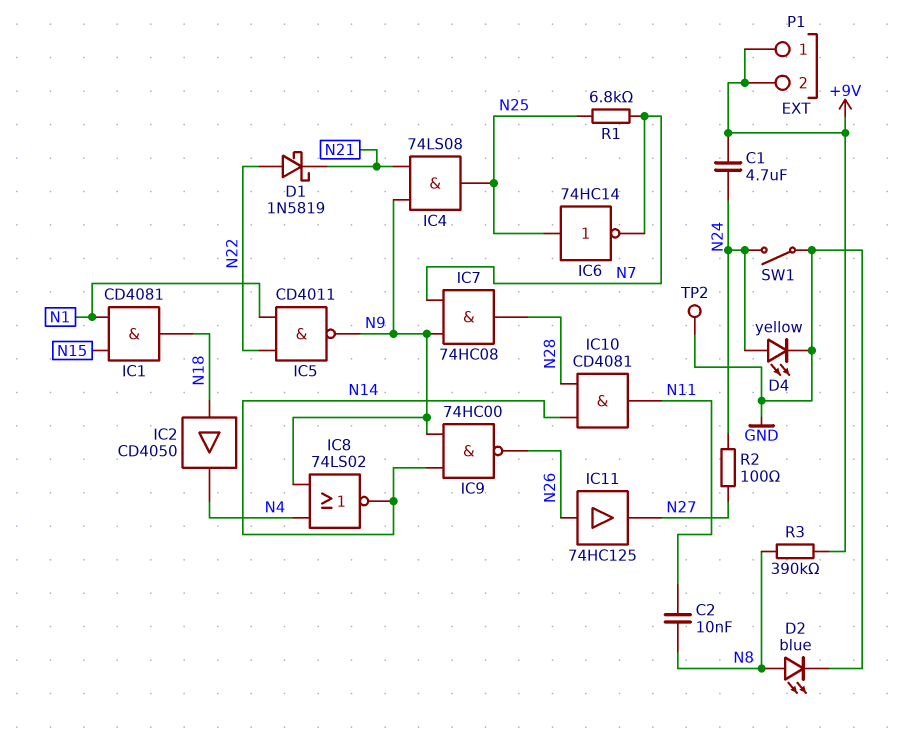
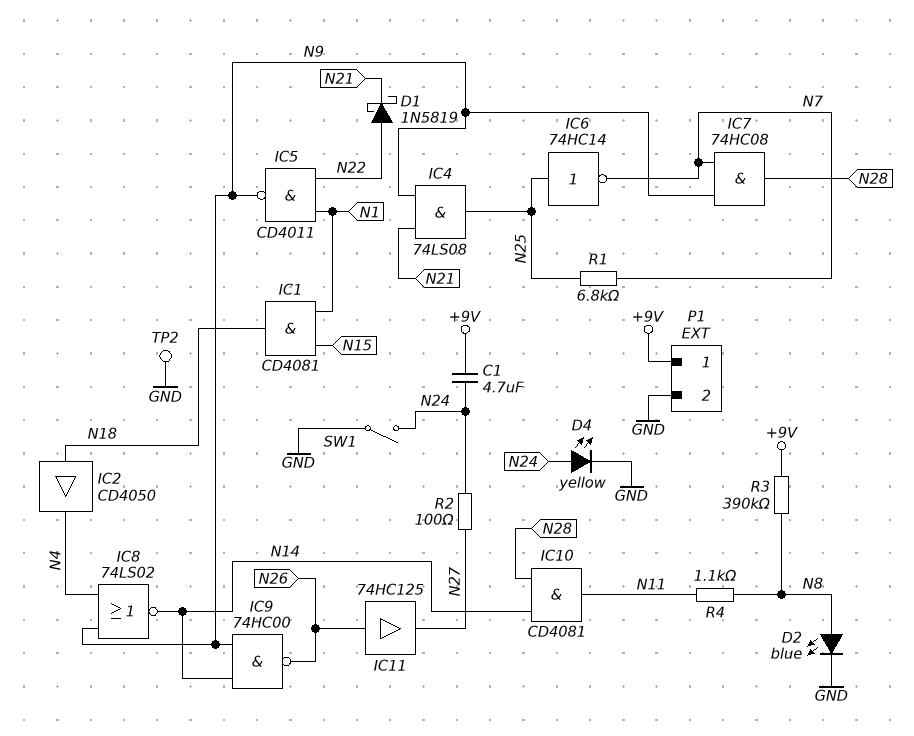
C2: 10nF (N8, N11) -> none
P1 pin 2: +9V -> GND
R4: none -> 1.1k (N8, N11)

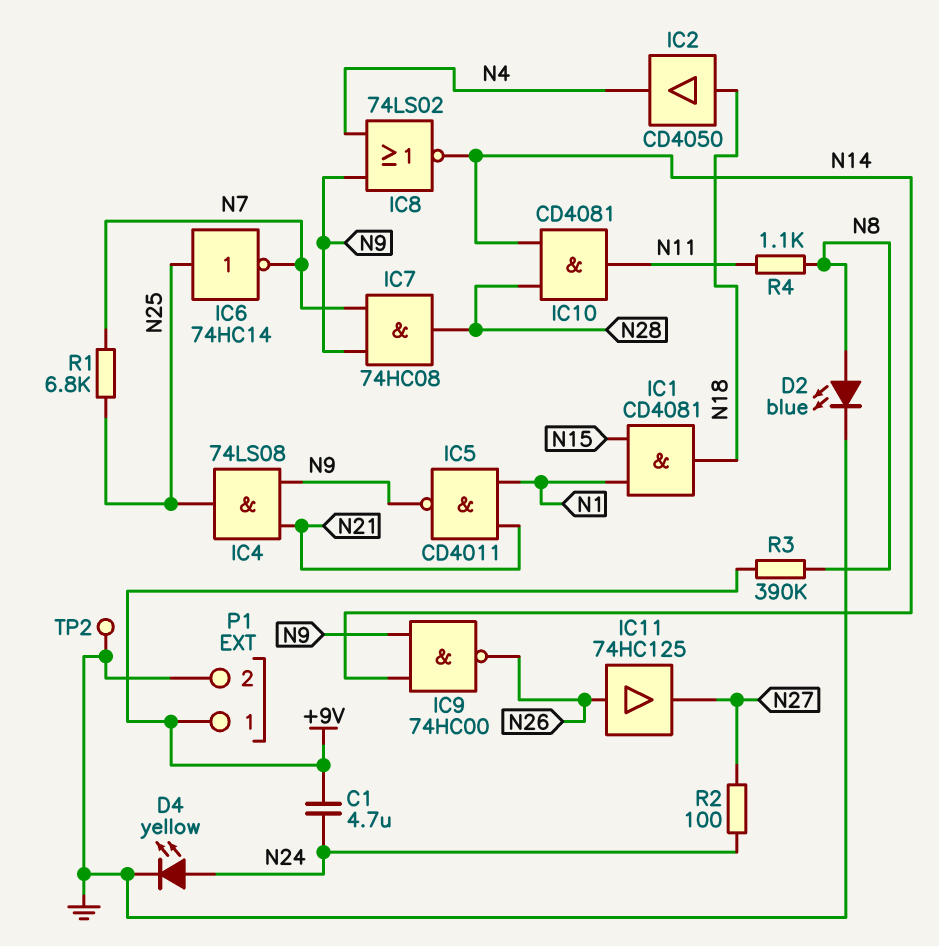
D1: schottky 1N5819 (A N22, K N21) -> none
IC5: NAND CD4011 (in N1, in N22, out N9) -> NAND CD4011 (in N1, in N21, out N9)
SW1: switch (GND, N24) -> none

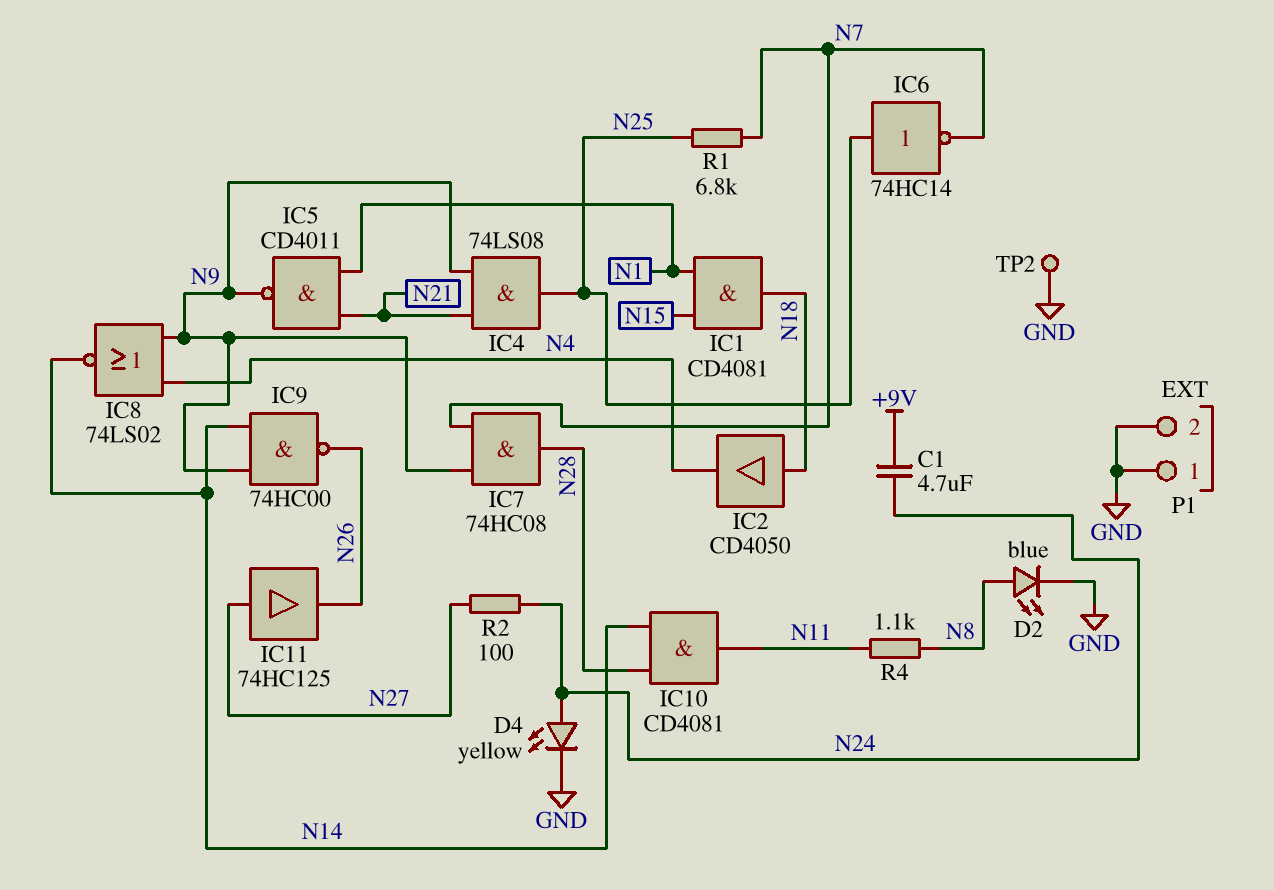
IC11: buffer 74HC125 (in N26, out N27) -> buffer 74HC125 (in N27, out N26)
P1 pin 1: +9V -> GND
R3: 390k (+9V, N8) -> none

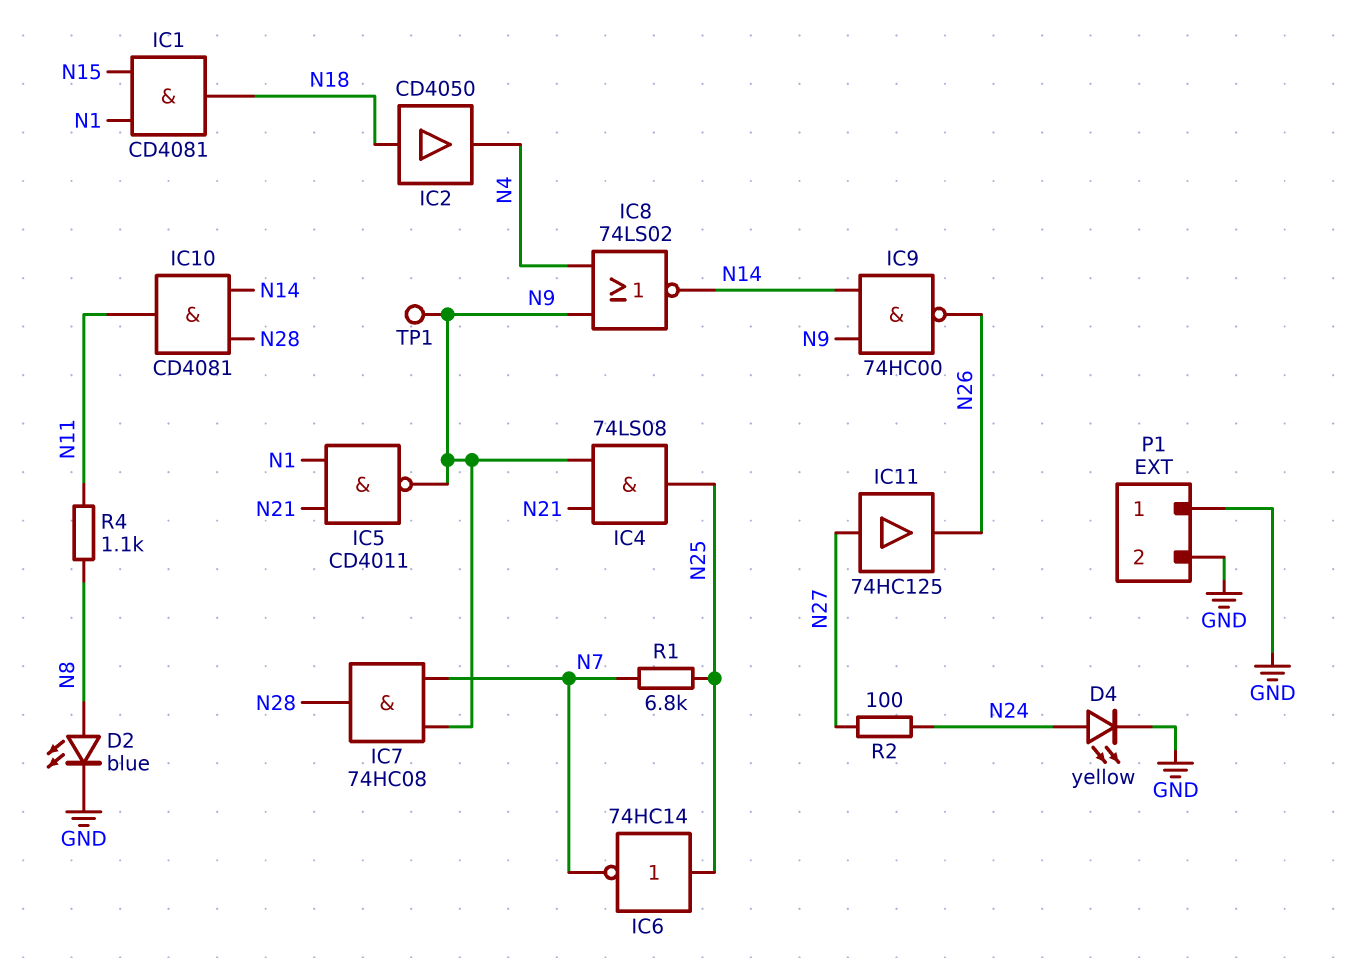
C1: 4.7uF (+9V, N24) -> none
TP1: none -> test point (N9)
TP2: test point (GND) -> none

